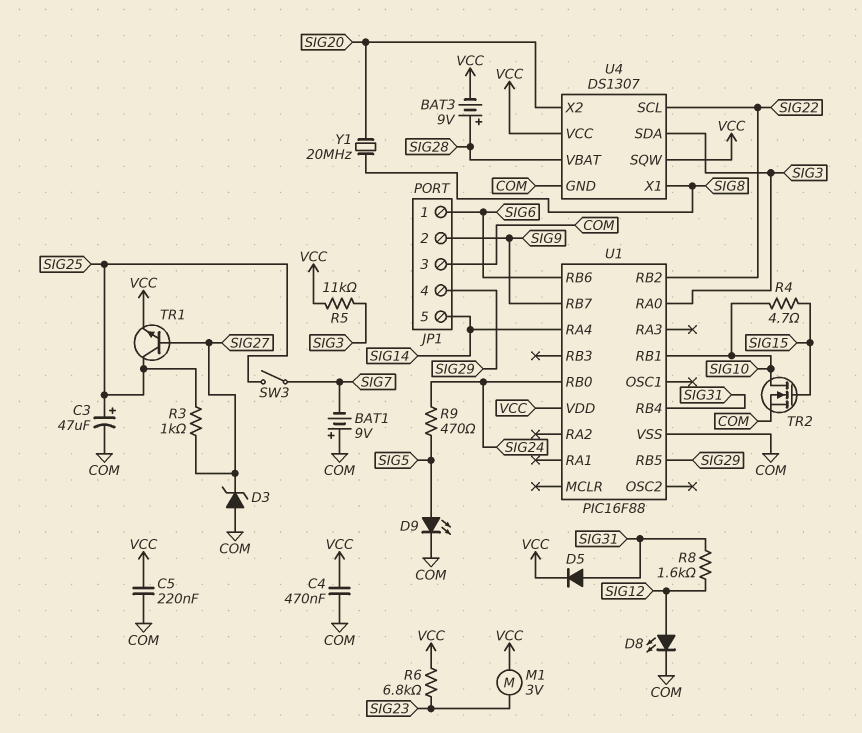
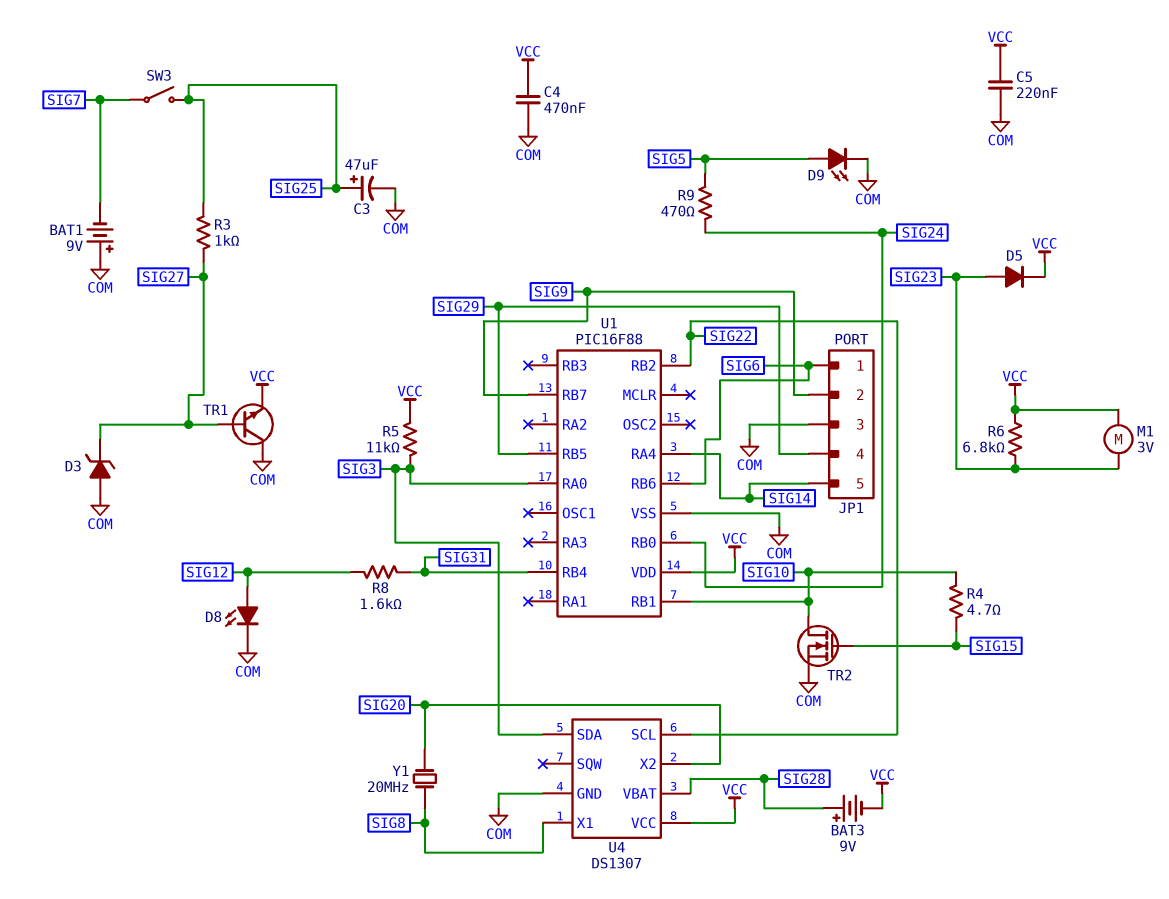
D5: diode (A SIG31, K VCC) -> diode (A SIG23, K VCC)
TR1: NPN (B SIG27, C SIG25, E VCC) -> NPN (B SIG27, C COM, E VCC)
U4 pin SQW: VCC -> none

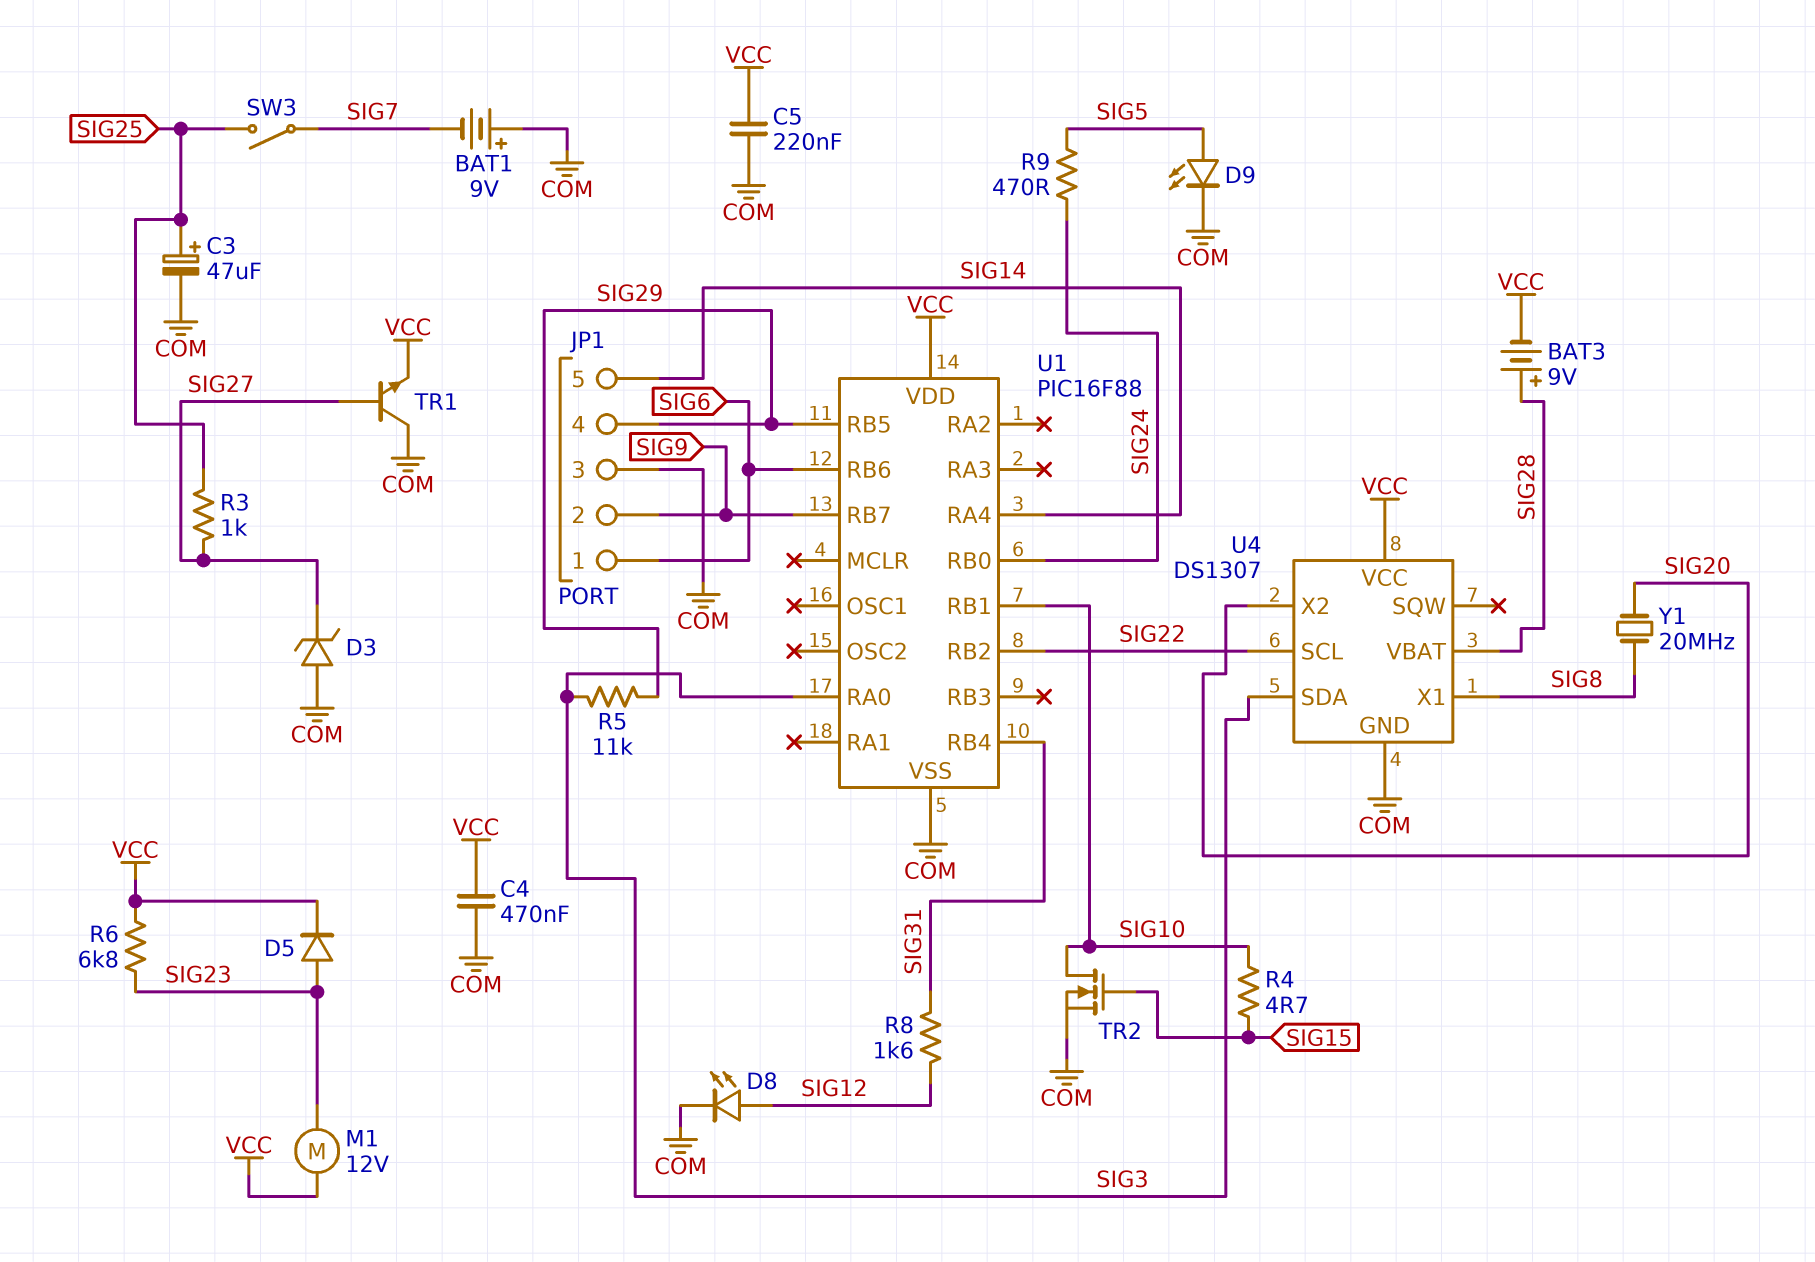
M1: motor 3V (SIG23, VCC) -> motor 12V (SIG23, VCC)
R5: 11k (SIG3, VCC) -> 11k (SIG3, SIG29)

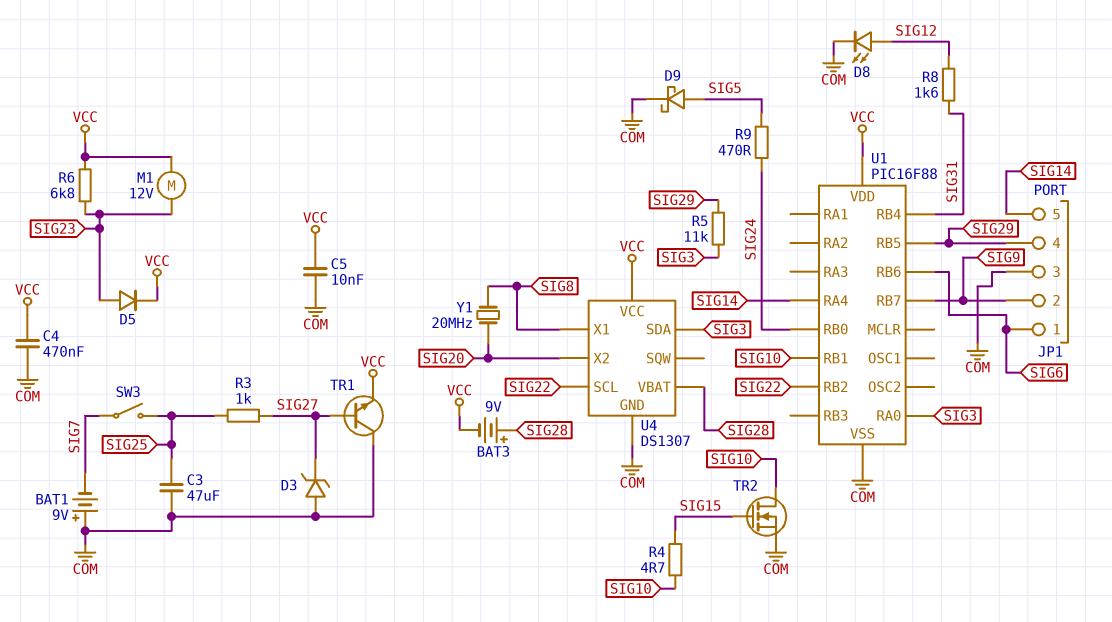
C3: 47uF (plus SIG25, minus COM) -> 47uF (COM, SIG25)
C5: 220nF (COM, VCC) -> 10nF (COM, VCC)
D9: LED (A SIG5, K COM) -> schottky (A SIG5, K COM)

